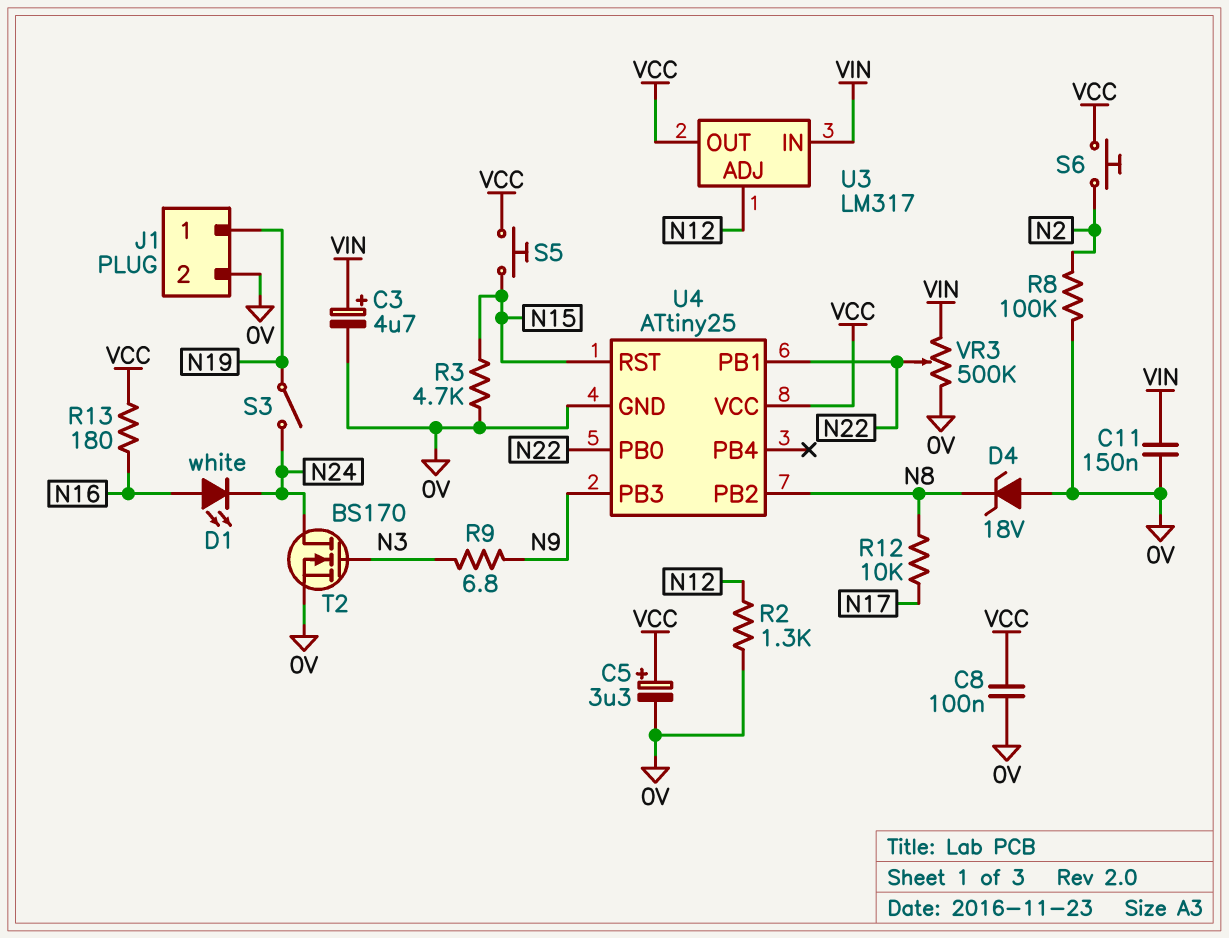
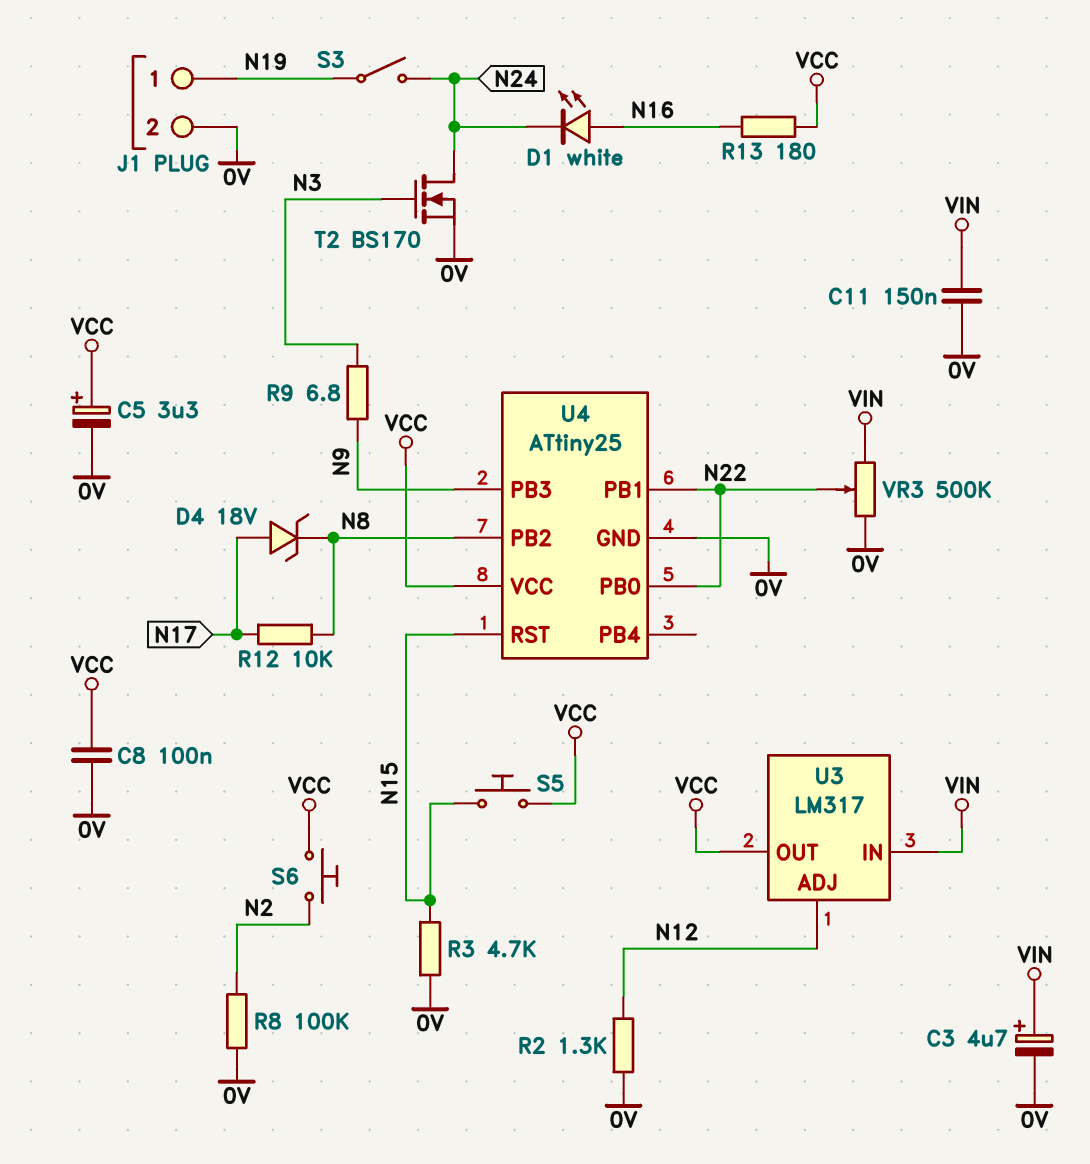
D4: zener 18V (A 0V, K N8) -> zener 18V (A N17, K N8)

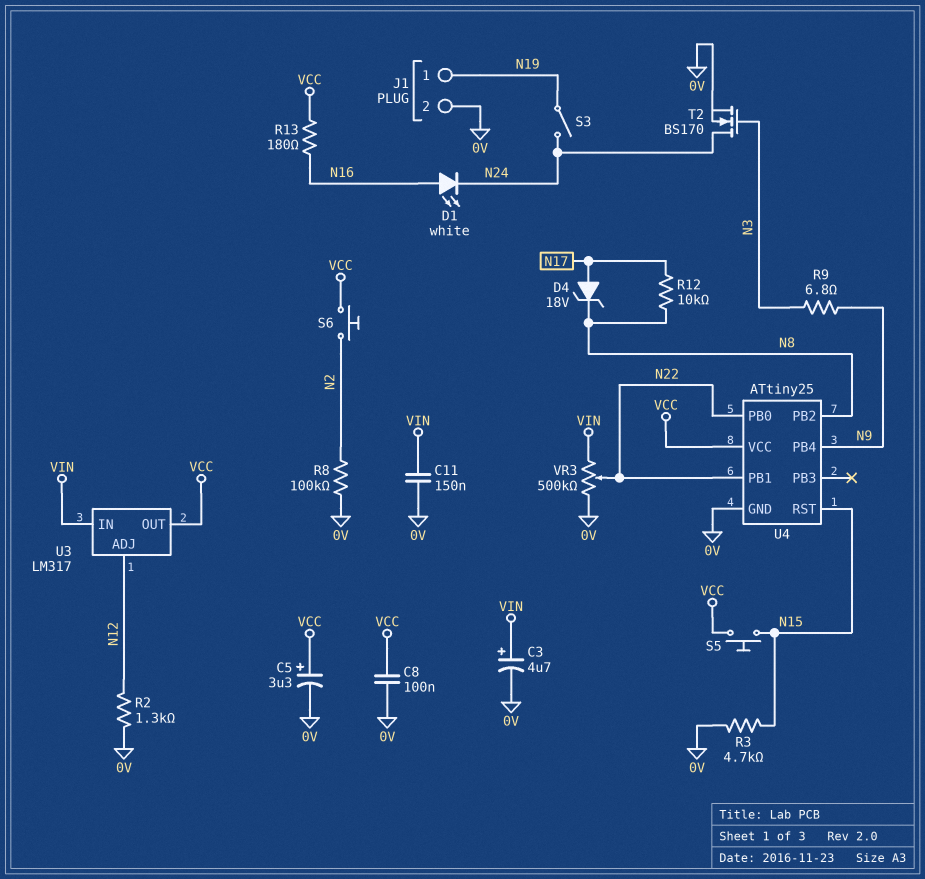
U4 pin PB3: N9 -> none
U4 pin PB4: none -> N9

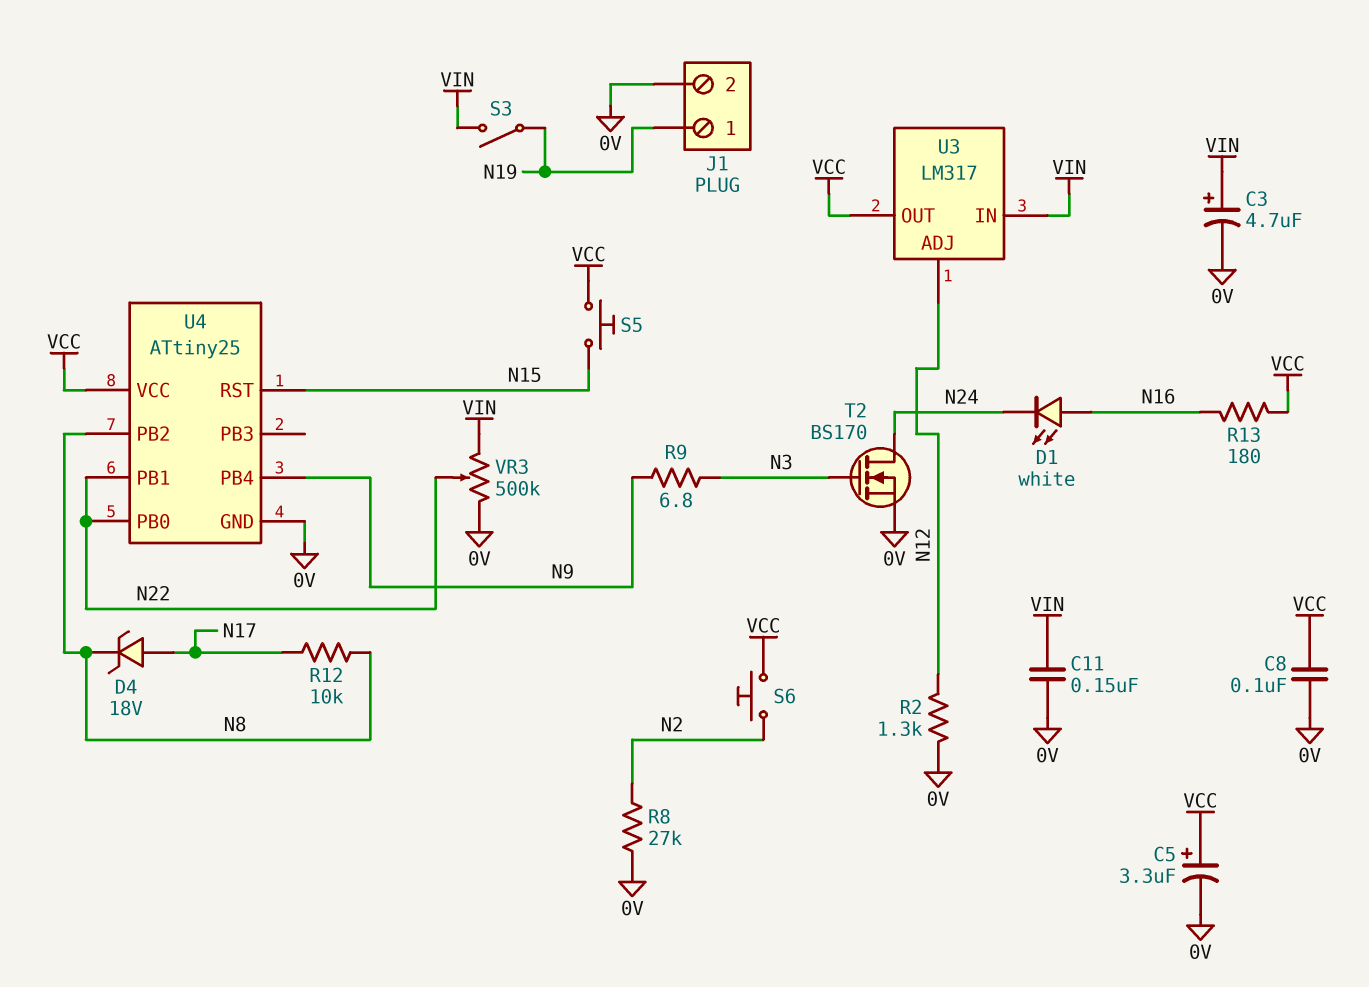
R3: 4.7k (0V, N15) -> none
R8: 100k (0V, N2) -> 27k (0V, N2)
S3: switch (N19, N24) -> switch (N19, VIN)

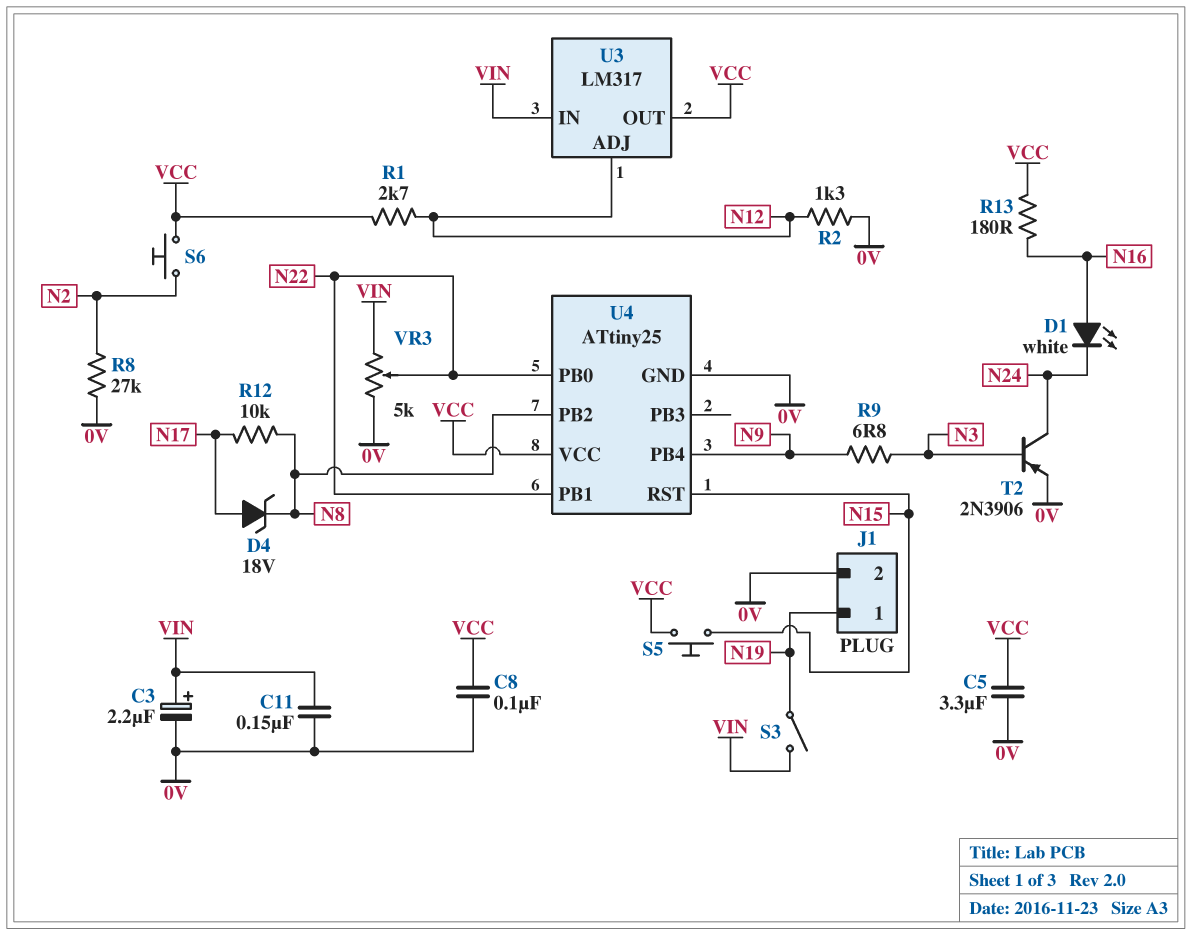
C3: 4.7uF (plus VIN, minus 0V) -> 2.2uF (plus VIN, minus 0V)
C5: 3.3uF (plus VCC, minus 0V) -> 3.3uF (0V, VCC)
R1: none -> 2.7k (N12, VCC)
T2: NMOS BS170 (G N3, D N24, S 0V) -> PNP 2N3906 (B N3, C N24, E 0V)
VR3: 500k (0V, VIN, wiper N22) -> 5k (0V, VIN, wiper N22)

